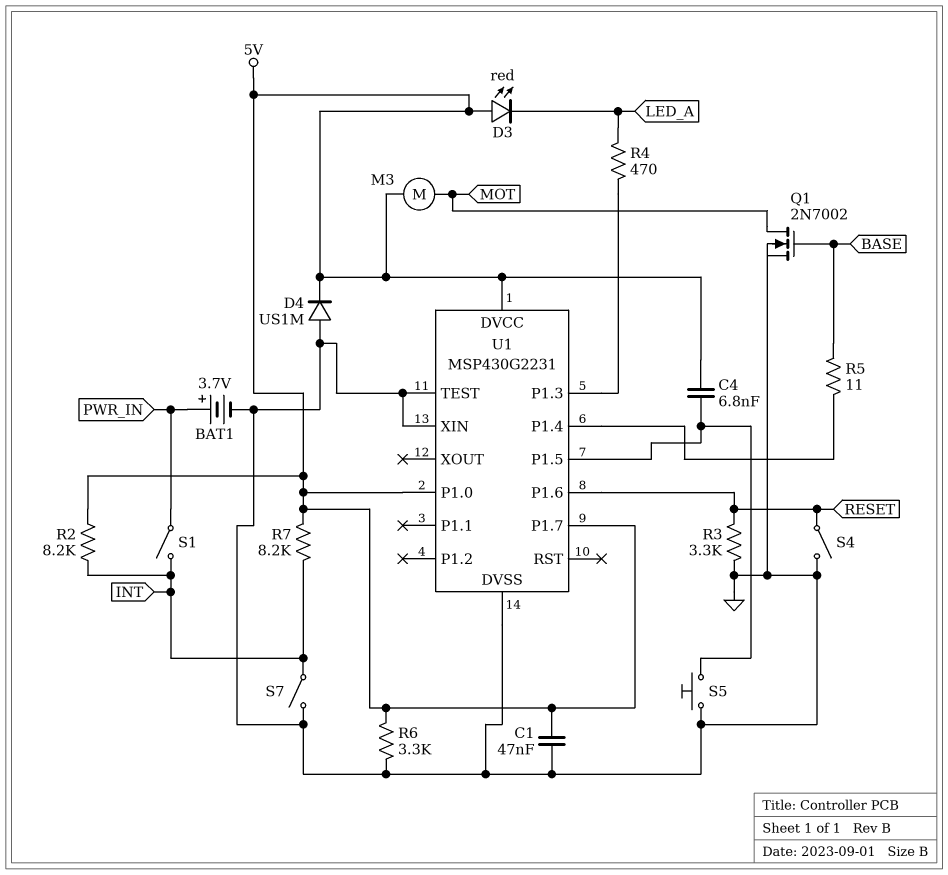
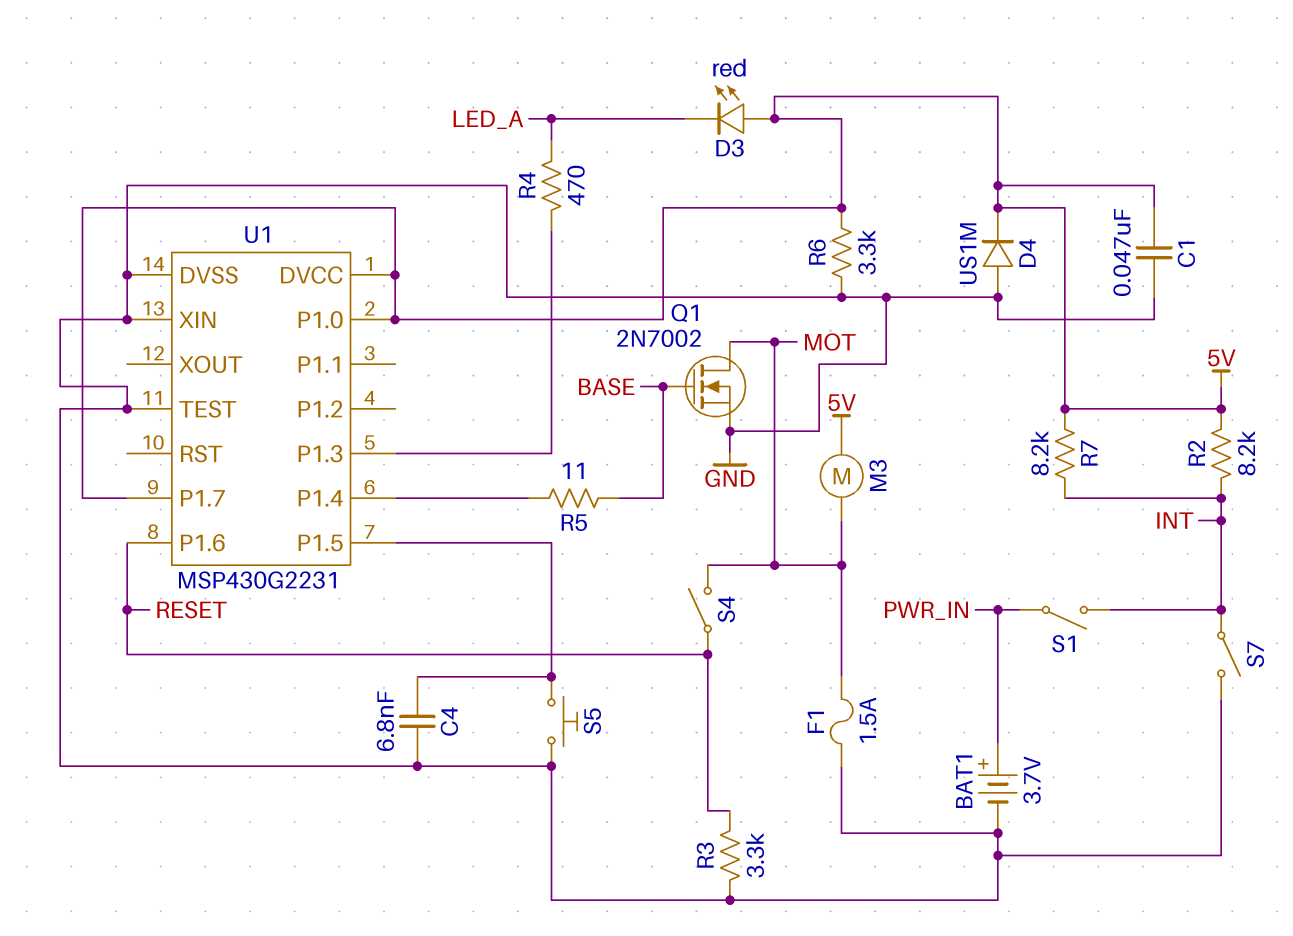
C4: 6.8nF (5V, U1/P1.5) -> 6.8nF (GND, U1/P1.5)
F1: none -> 1.5A (GND, MOT)
S4: switch (GND, RESET) -> switch (MOT, RESET)

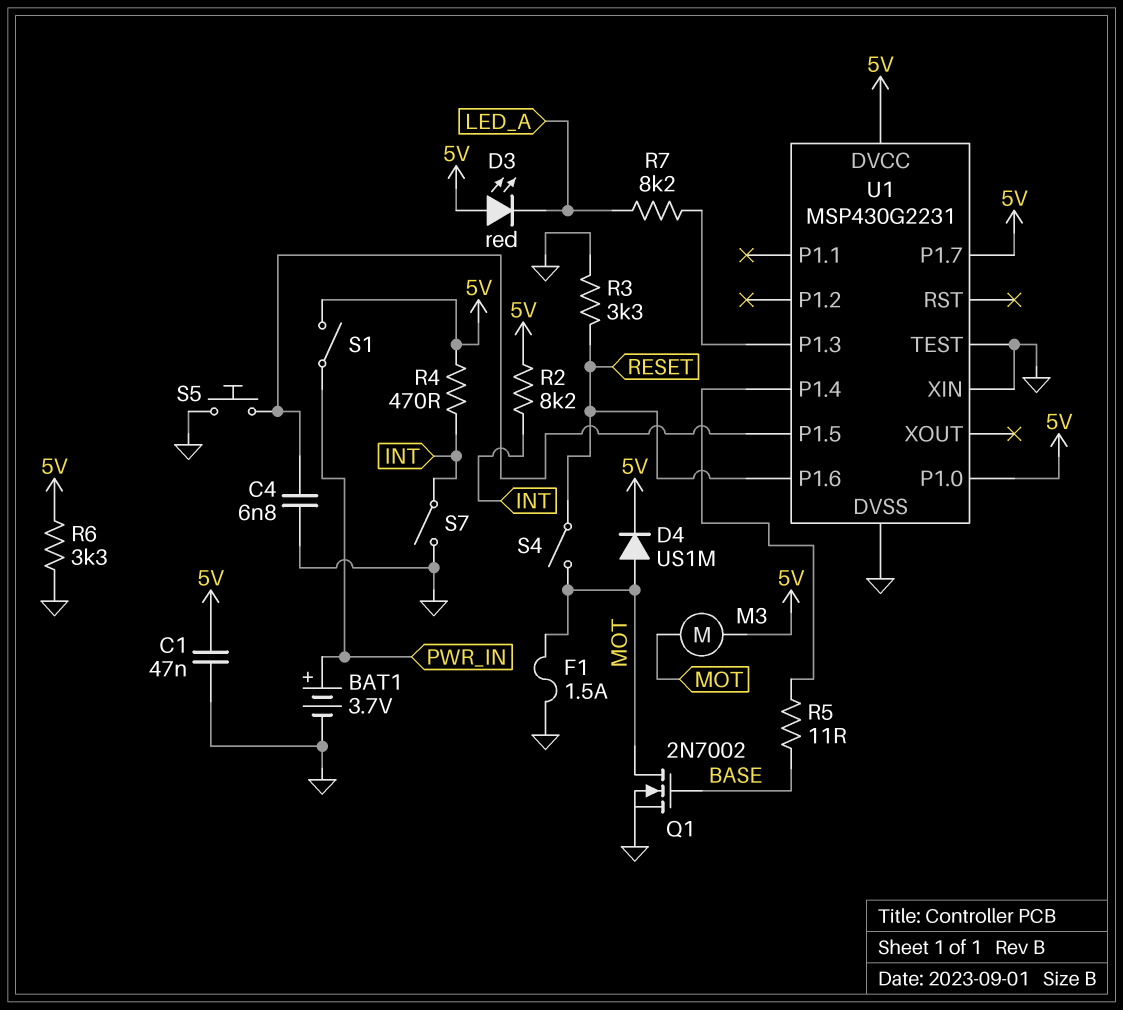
D4: diode US1M (A GND, K 5V) -> diode US1M (A MOT, K 5V)
R4: 470 (LED_A, U1/P1.3) -> 470 (5V, INT)
R7: 8.2k (5V, INT) -> 8.2k (LED_A, U1/P1.3)
S1: switch (INT, PWR_IN) -> switch (5V, PWR_IN)

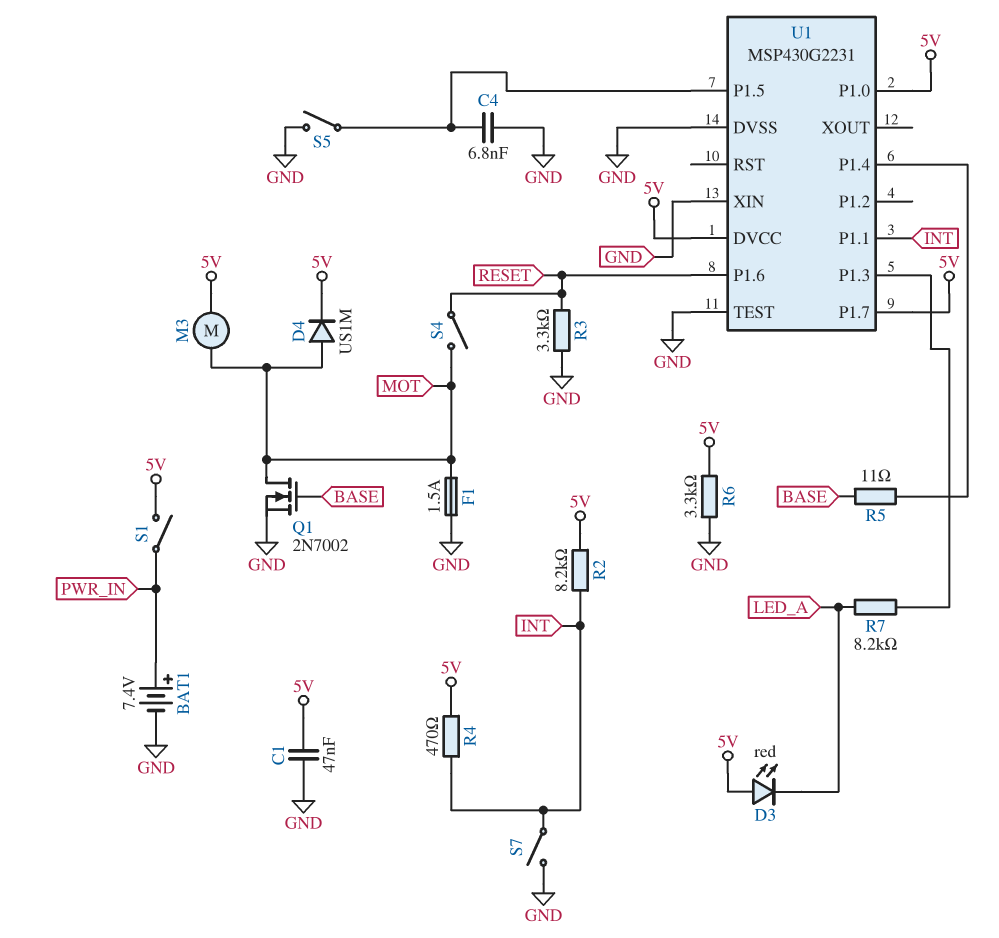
BAT1: 3.7V (plus PWR_IN, minus GND) -> 7.4V (plus PWR_IN, minus GND)
S5: button (GND, U1/P1.5) -> switch (GND, U1/P1.5)
U1 pin P1.1: none -> INT

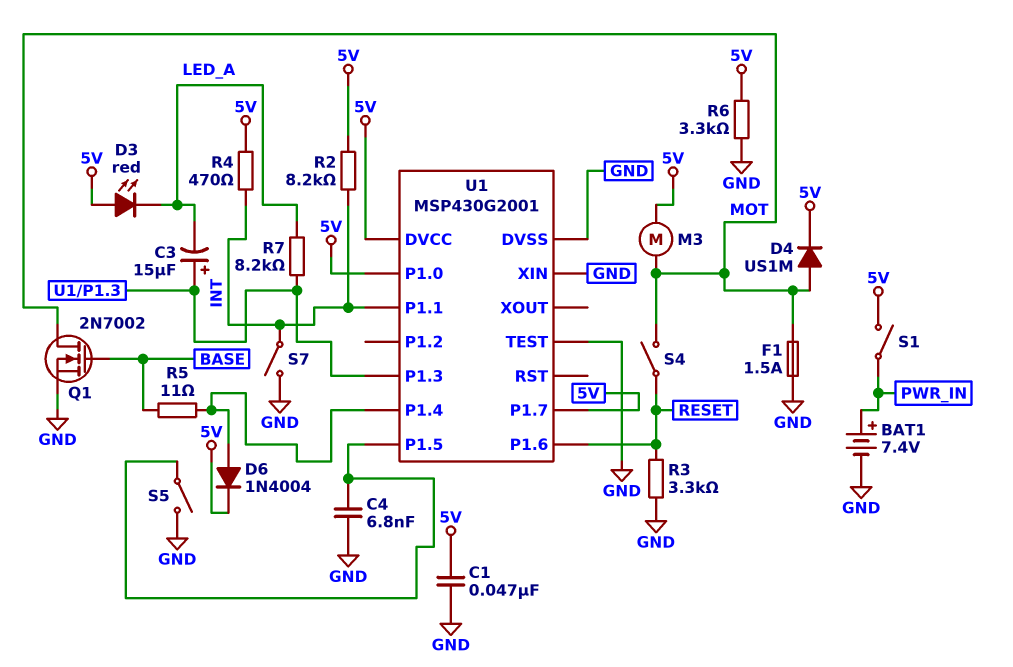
C3: none -> 15uF (plus U1/P1.3, minus LED_A)
D6: none -> diode 1N4004 (A U1/P1.4, K 5V)
U1: MSP430G2231 -> MSP430G2001

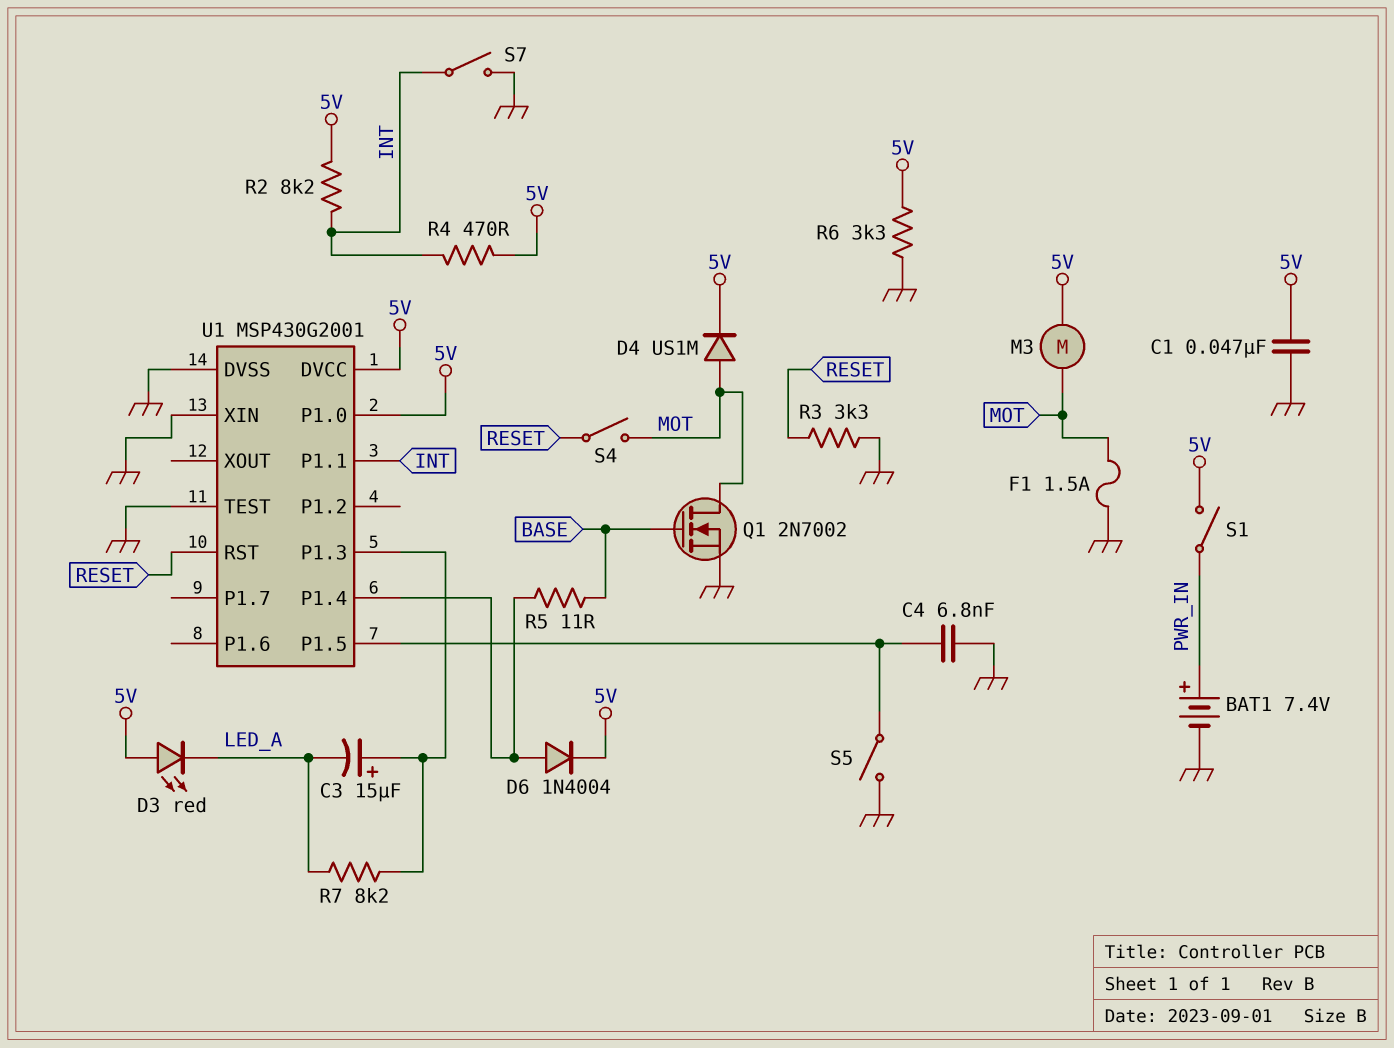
U1 pin P1.6: RESET -> none
U1 pin P1.7: 5V -> none
U1 pin RST: none -> RESET

